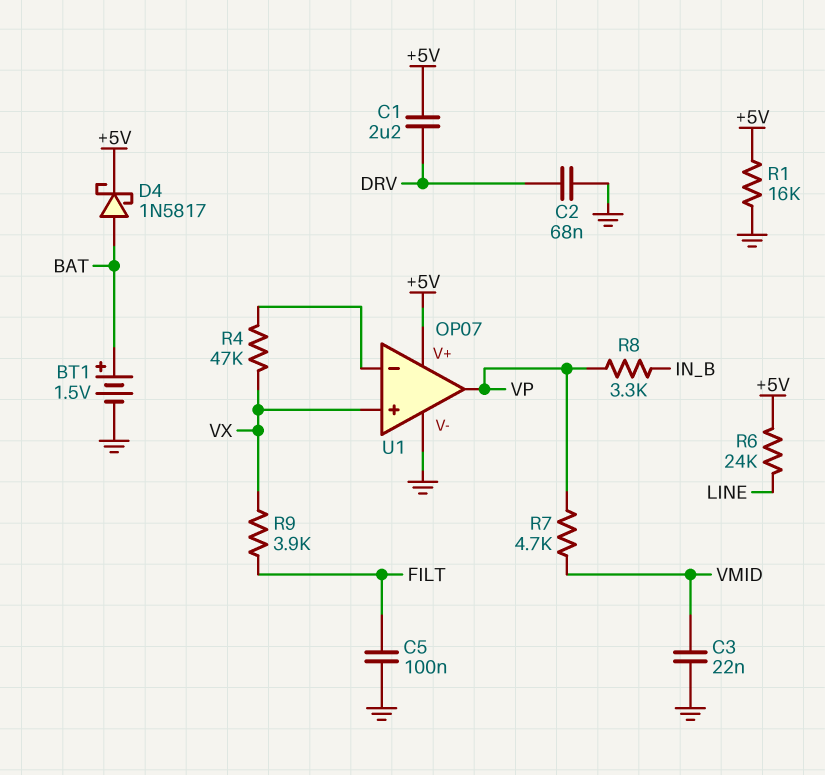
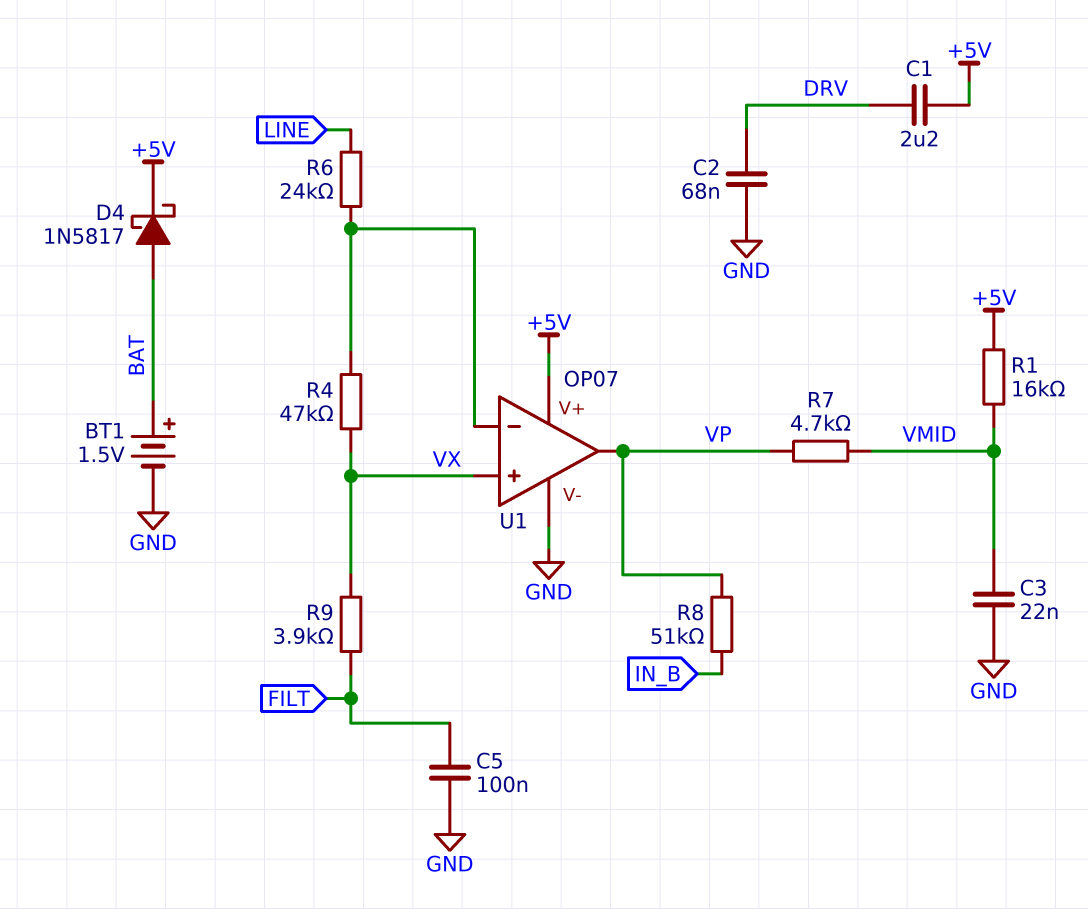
R1: 16k (+5V, GND) -> 16k (+5V, VMID)
R6: 24k (+5V, LINE) -> 24k (LINE, U1/in-)
R8: 3.3k (IN_B, VP) -> 51k (IN_B, VP)

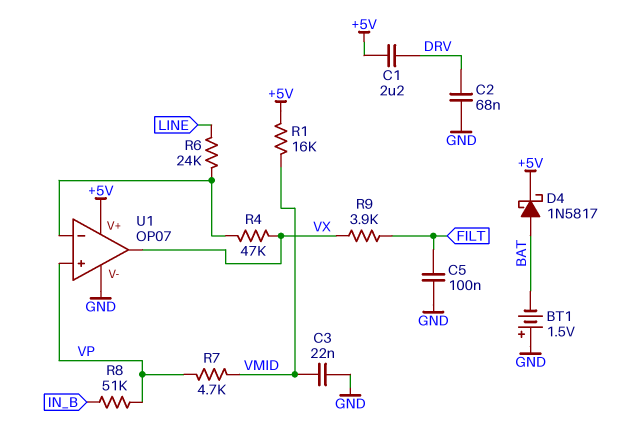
BT1: 1.5V (plus BAT, minus GND) -> 1.5V (plus GND, minus BAT)
U1 pin in+: VX -> VP
U1 pin out: VP -> VX

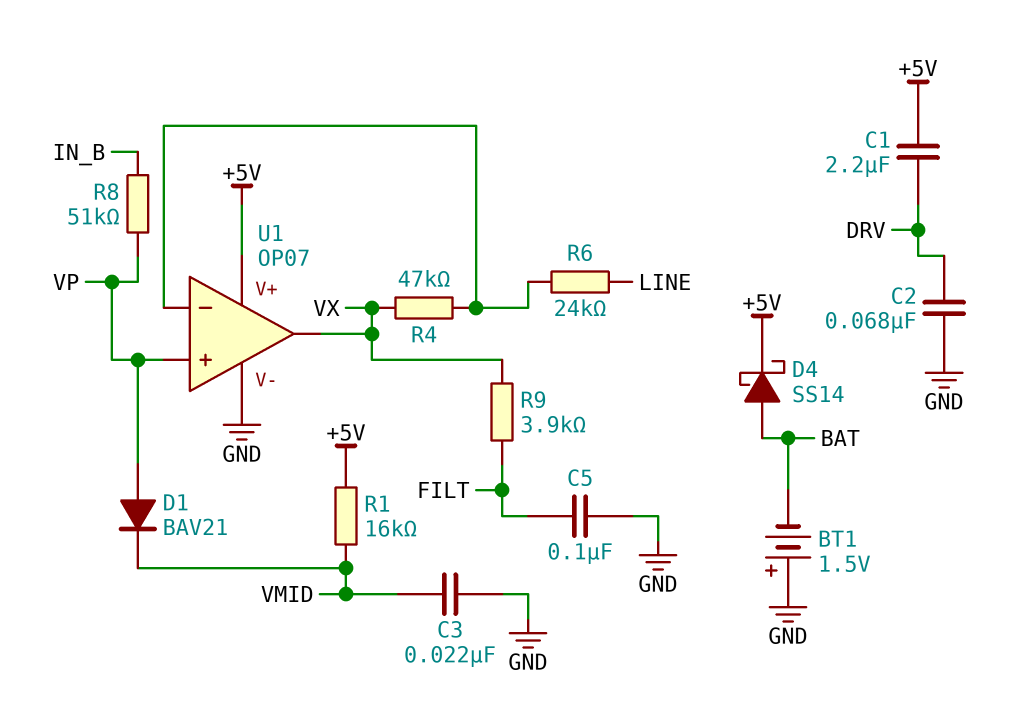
D1: none -> diode BAV21 (A VP, K VMID)
D4: schottky 1N5817 (A BAT, K +5V) -> schottky SS14 (A BAT, K +5V)
R7: 4.7k (VMID, VP) -> none

